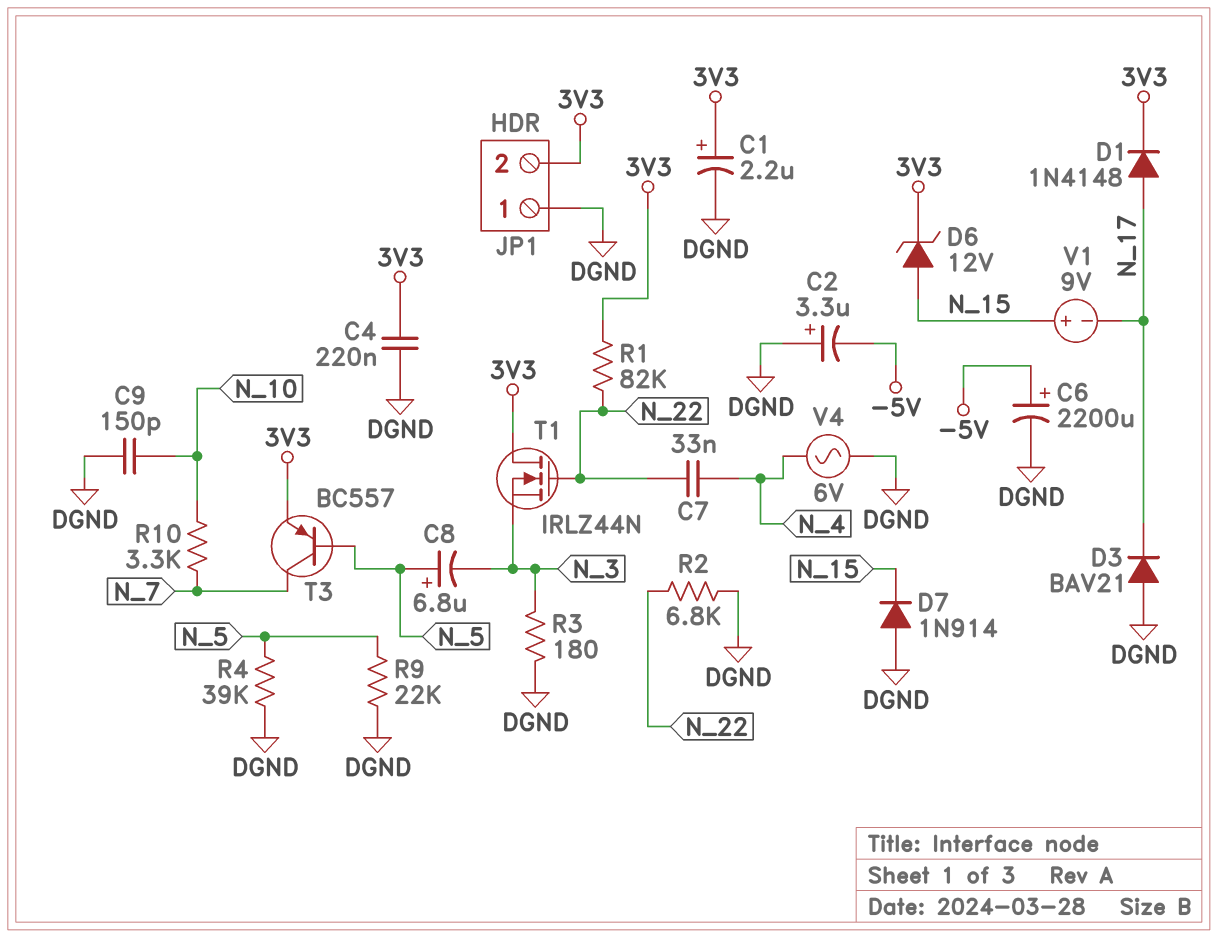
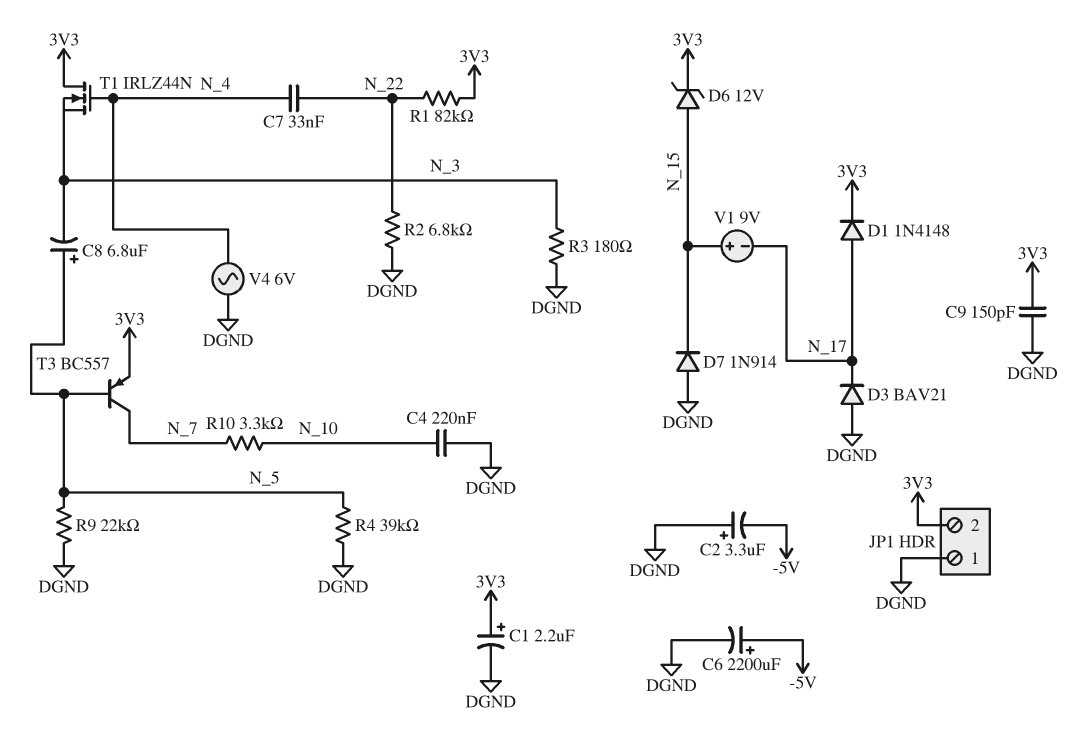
C4: 220nF (3V3, DGND) -> 220nF (DGND, N_10)
C9: 150pF (DGND, N_10) -> 150pF (3V3, DGND)
T1: NMOS IRLZ44N (G N_22, D 3V3, S N_3) -> NMOS IRLZ44N (G N_4, D 3V3, S N_3)

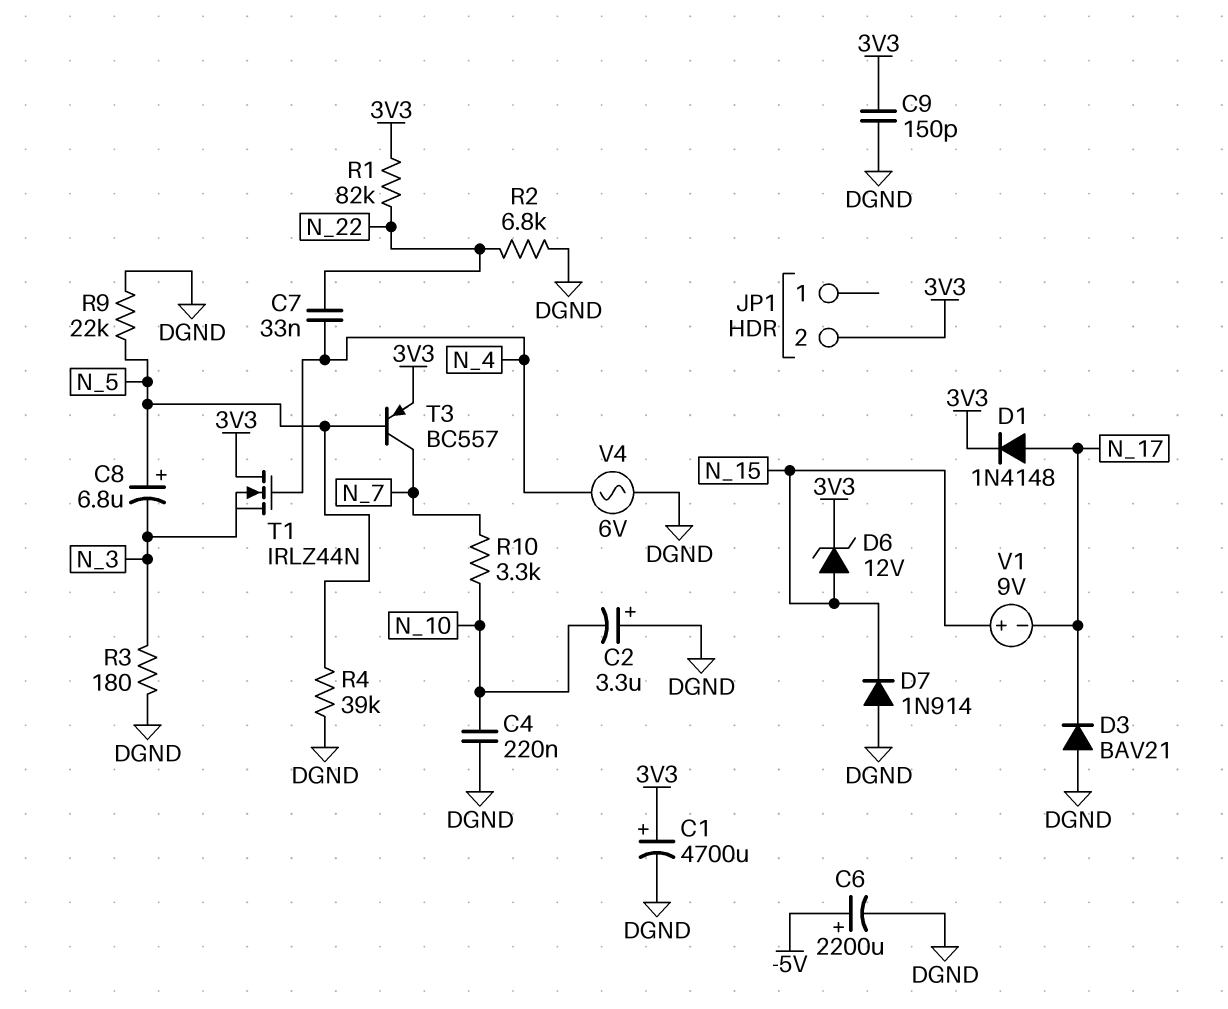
C1: 2.2uF (plus 3V3, minus DGND) -> 4700uF (plus 3V3, minus DGND)
C2: 3.3uF (plus DGND, minus -5V) -> 3.3uF (plus DGND, minus N_10)
JP1 pin 1: DGND -> none

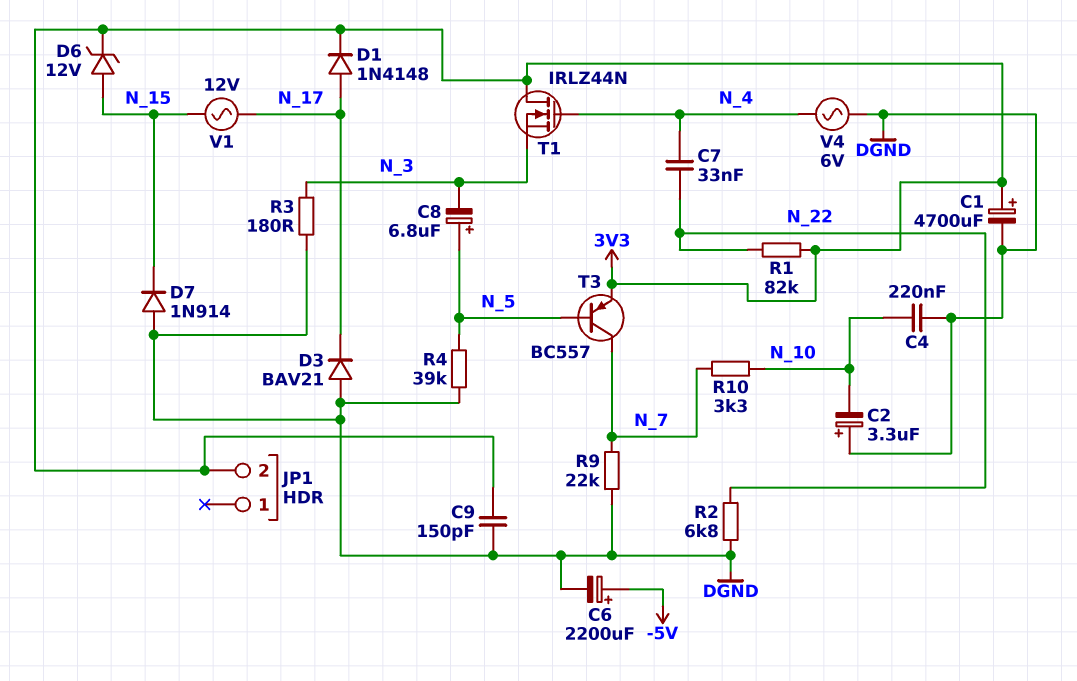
R9: 22k (DGND, N_5) -> 22k (DGND, N_7)
V1: 9V (plus N_15, minus N_17) -> AC 12V (N_15, N_17)

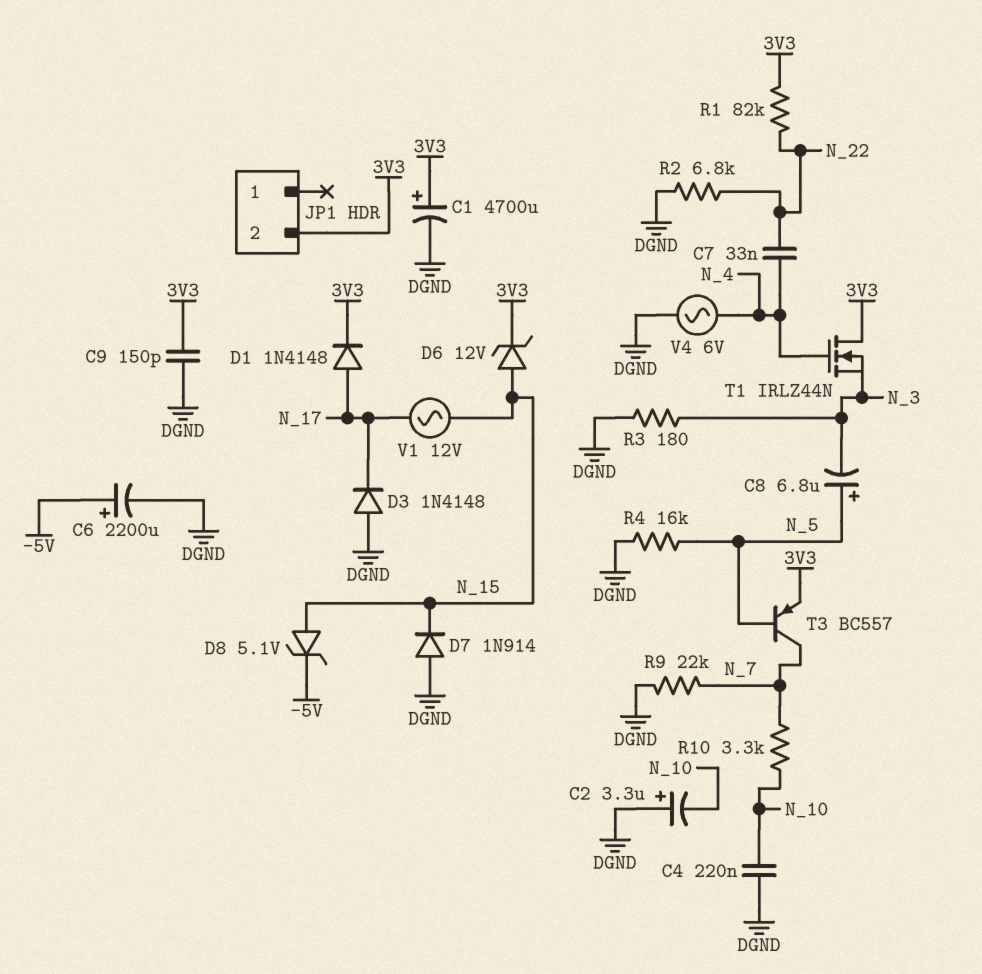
D3: diode BAV21 (A DGND, K N_17) -> diode 1N4148 (A DGND, K N_17)
D8: none -> zener 5.1V (A N_15, K -5V)
R4: 39k (DGND, N_5) -> 16k (DGND, N_5)

